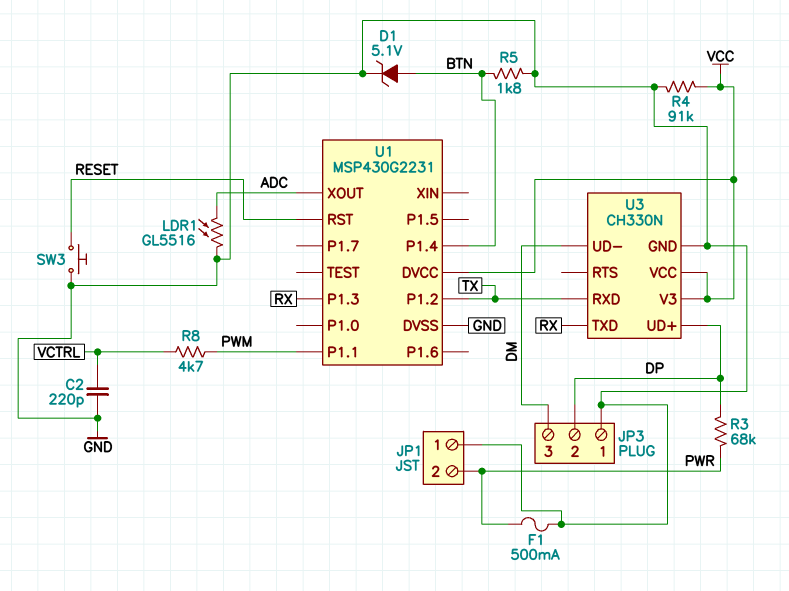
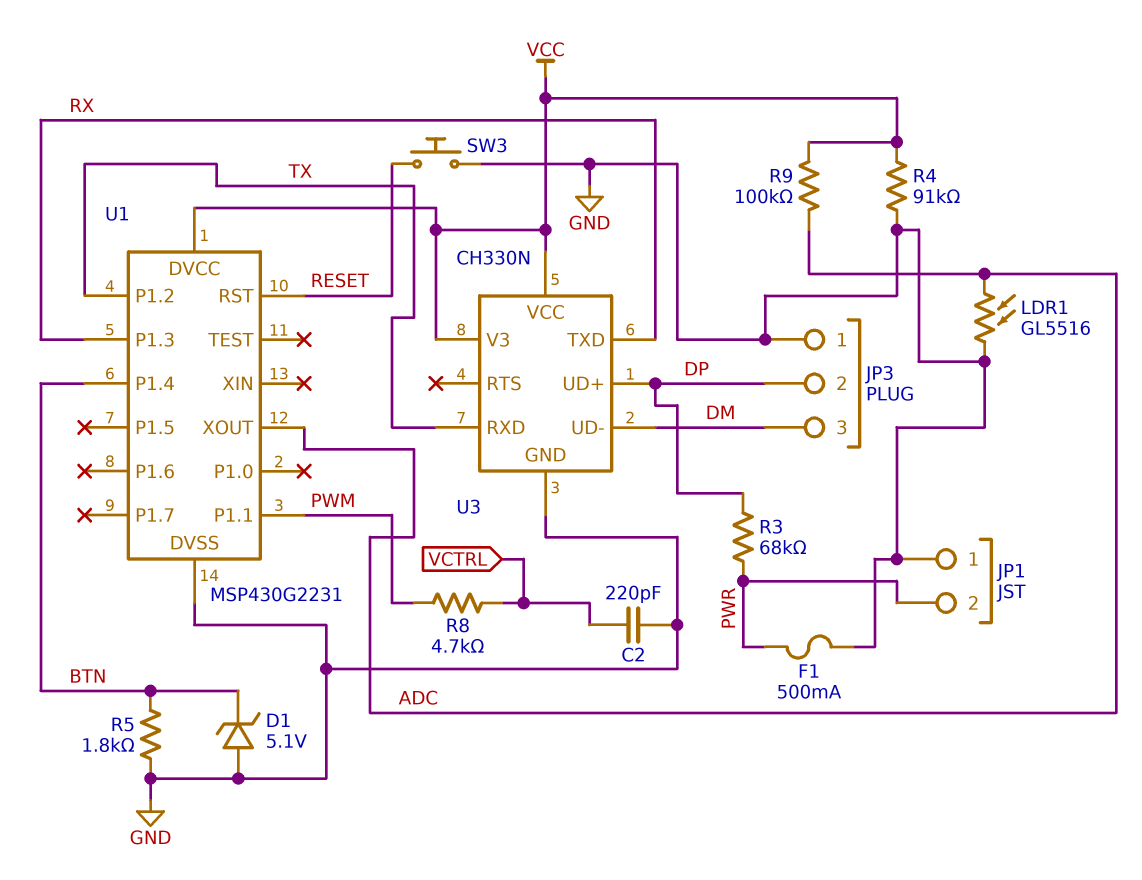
D1: zener 5.1V (A BTN, K GND) -> zener 5.1V (A GND, K BTN)
R9: none -> 100k (ADC, VCC)

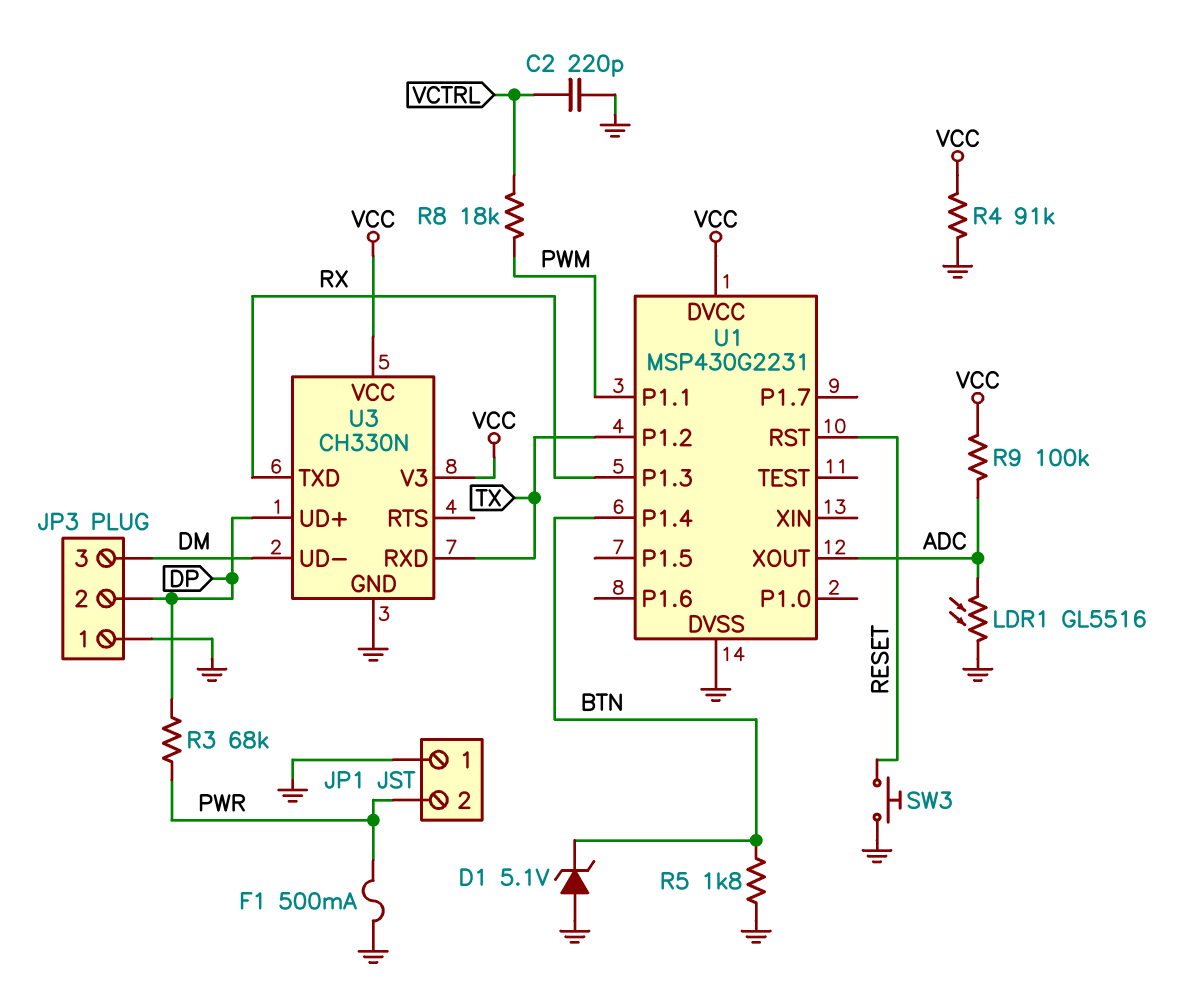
R8: 4.7k (PWM, VCTRL) -> 18k (PWM, VCTRL)

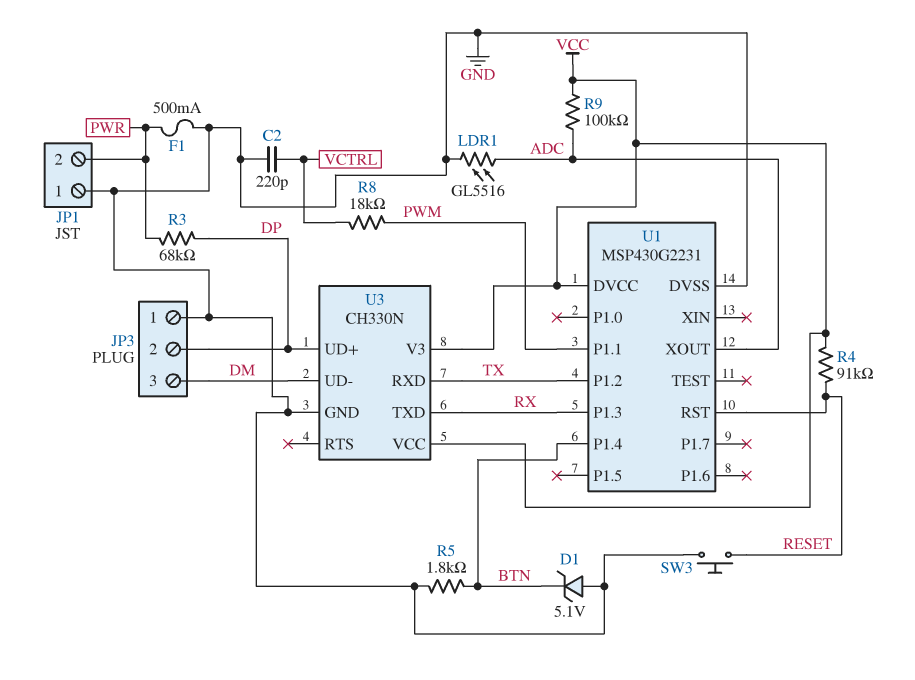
R4: 91k (GND, VCC) -> 91k (RESET, VCC)

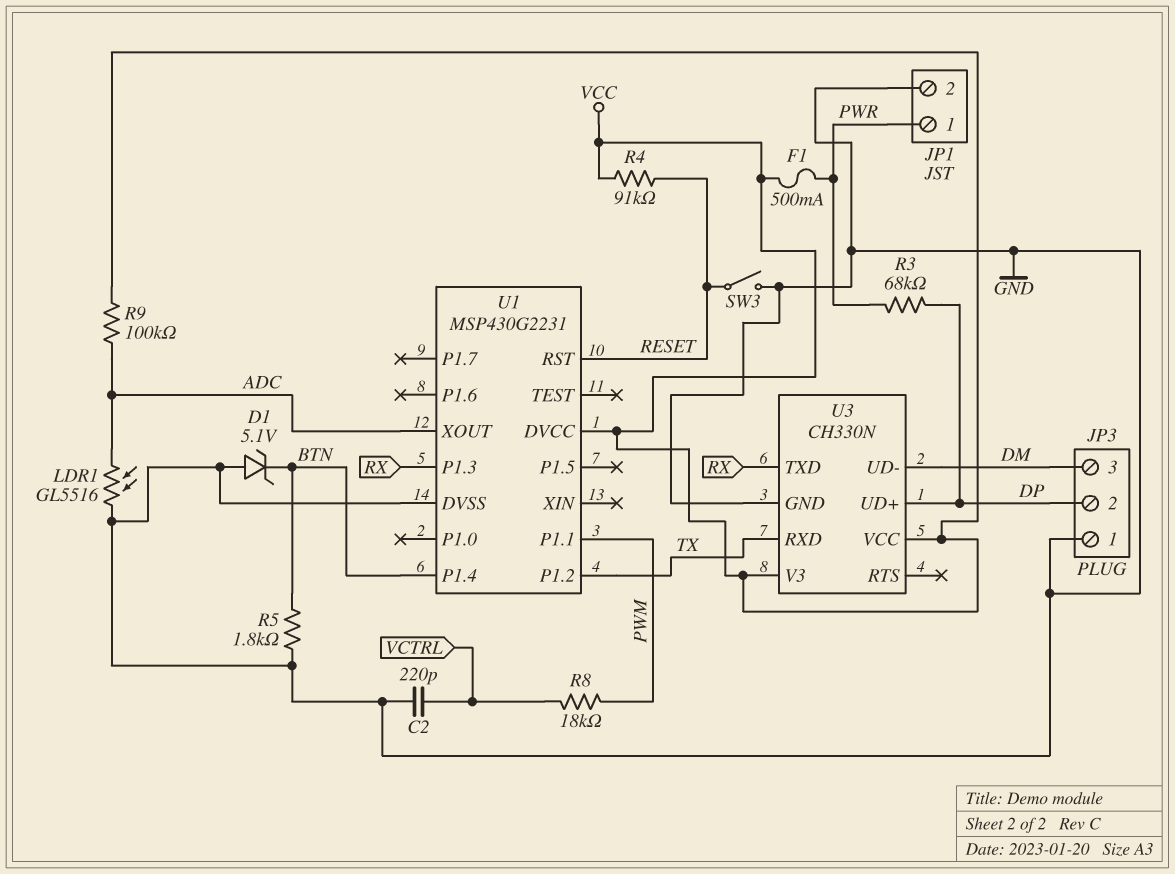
F1: 500mA (GND, PWR) -> 500mA (PWR, VCC)
JP1 pin 1: GND -> PWR
JP1 pin 2: PWR -> GND
SW3: button (GND, RESET) -> switch (GND, RESET)

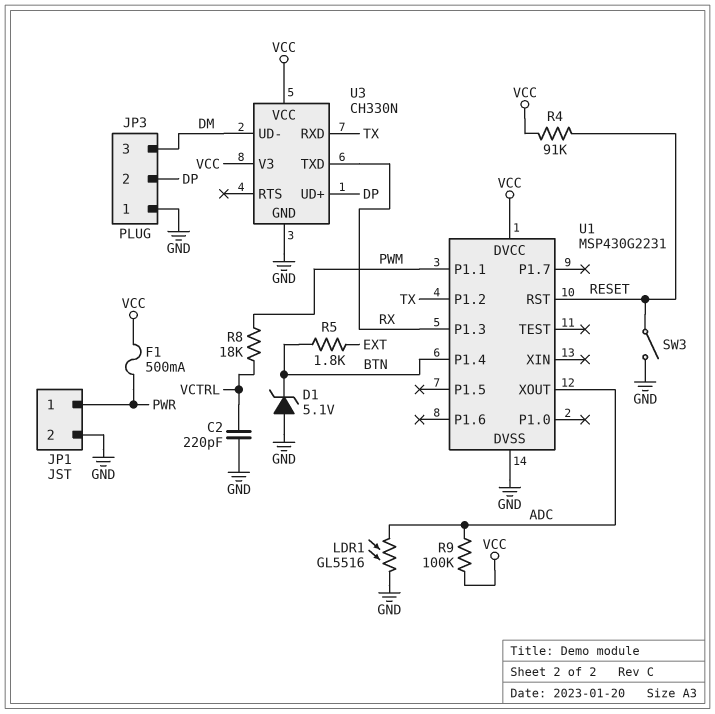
R3: 68k (DP, PWR) -> none
R5: 1.8k (BTN, GND) -> 1.8k (BTN, EXT)

